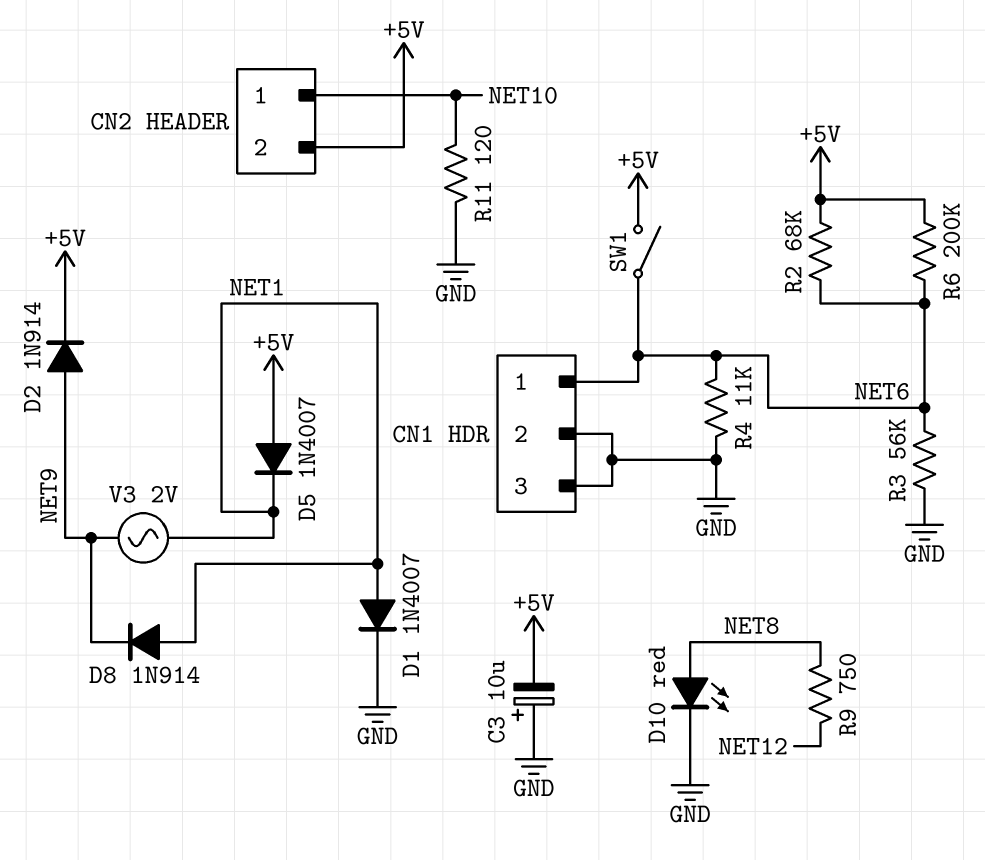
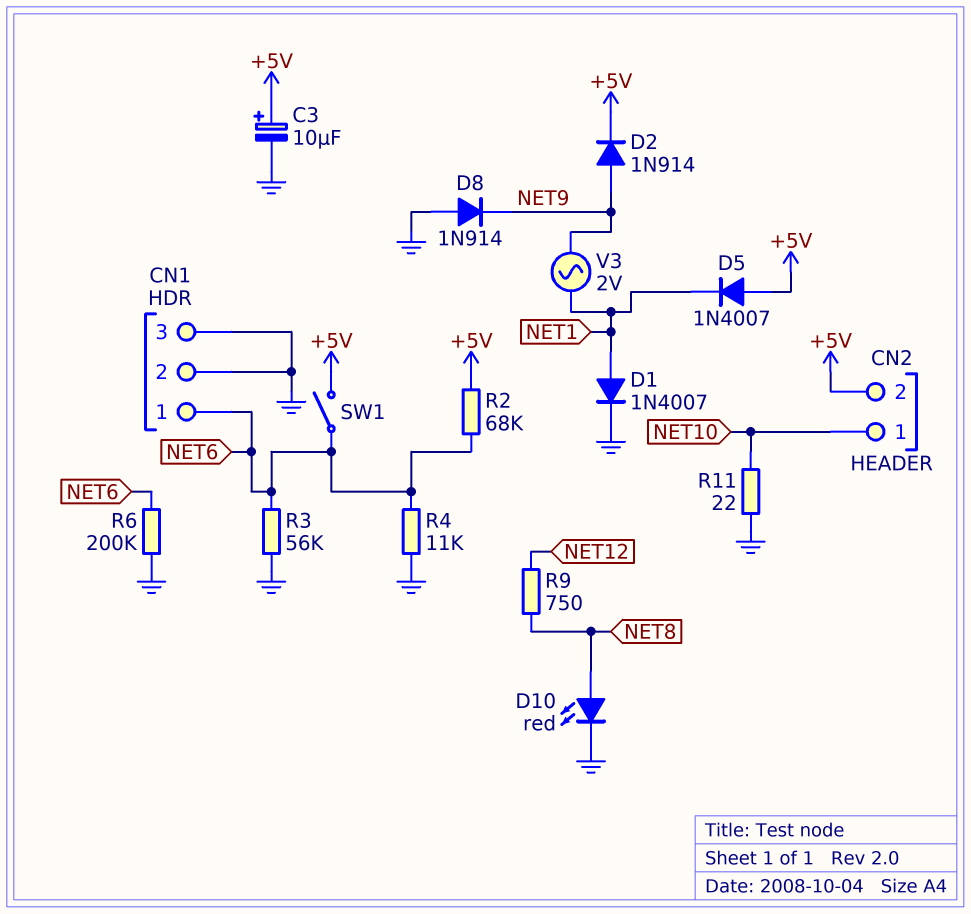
C3: 10uF (plus GND, minus +5V) -> 10uF (plus +5V, minus GND)
D8: diode 1N914 (A NET1, K NET9) -> diode 1N914 (A GND, K NET9)
R6: 200k (+5V, NET6) -> 200k (GND, NET6)
R11: 120 (GND, NET10) -> 22 (GND, NET10)

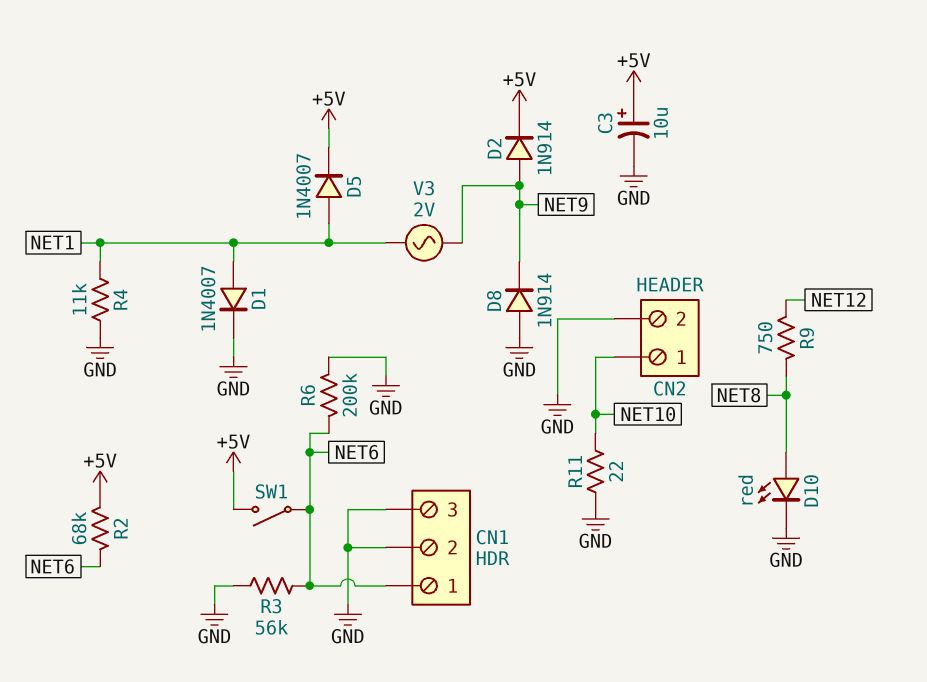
CN2 pin 2: +5V -> GND
D5: diode 1N4007 (A +5V, K NET1) -> diode 1N4007 (A NET1, K +5V)
R4: 11k (GND, NET6) -> 11k (GND, NET1)

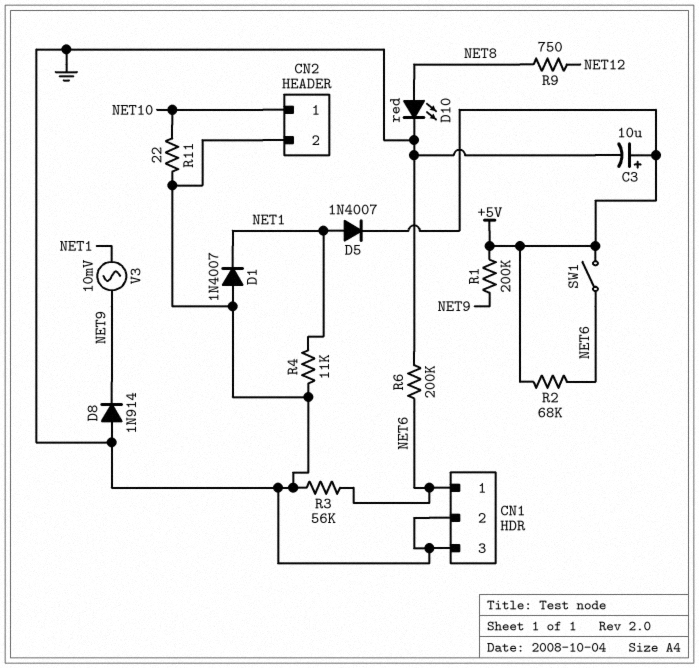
D1: diode 1N4007 (A NET1, K GND) -> diode 1N4007 (A GND, K NET1)
D2: diode 1N914 (A NET9, K +5V) -> none
R1: none -> 200k (+5V, NET9)
V3: AC 2V (NET1, NET9) -> AC 10mV (NET1, NET9)

